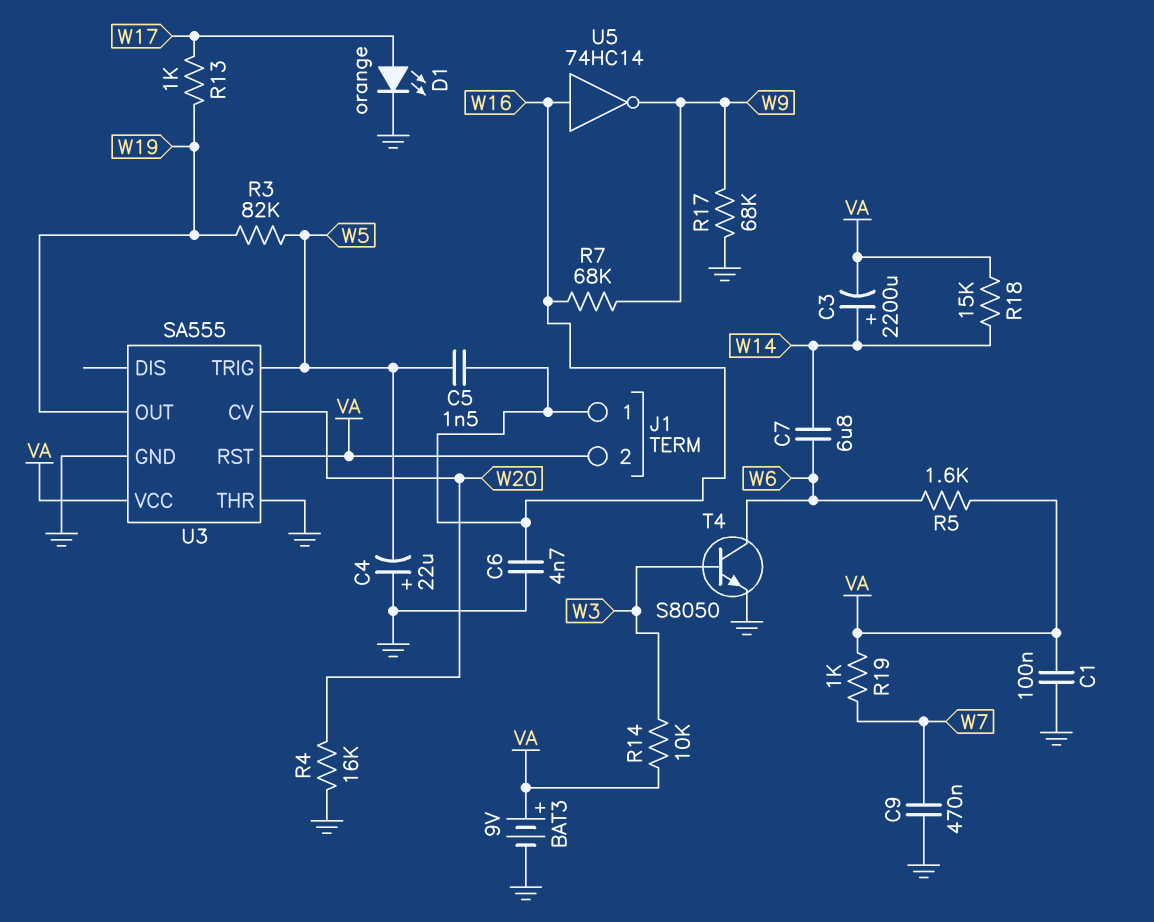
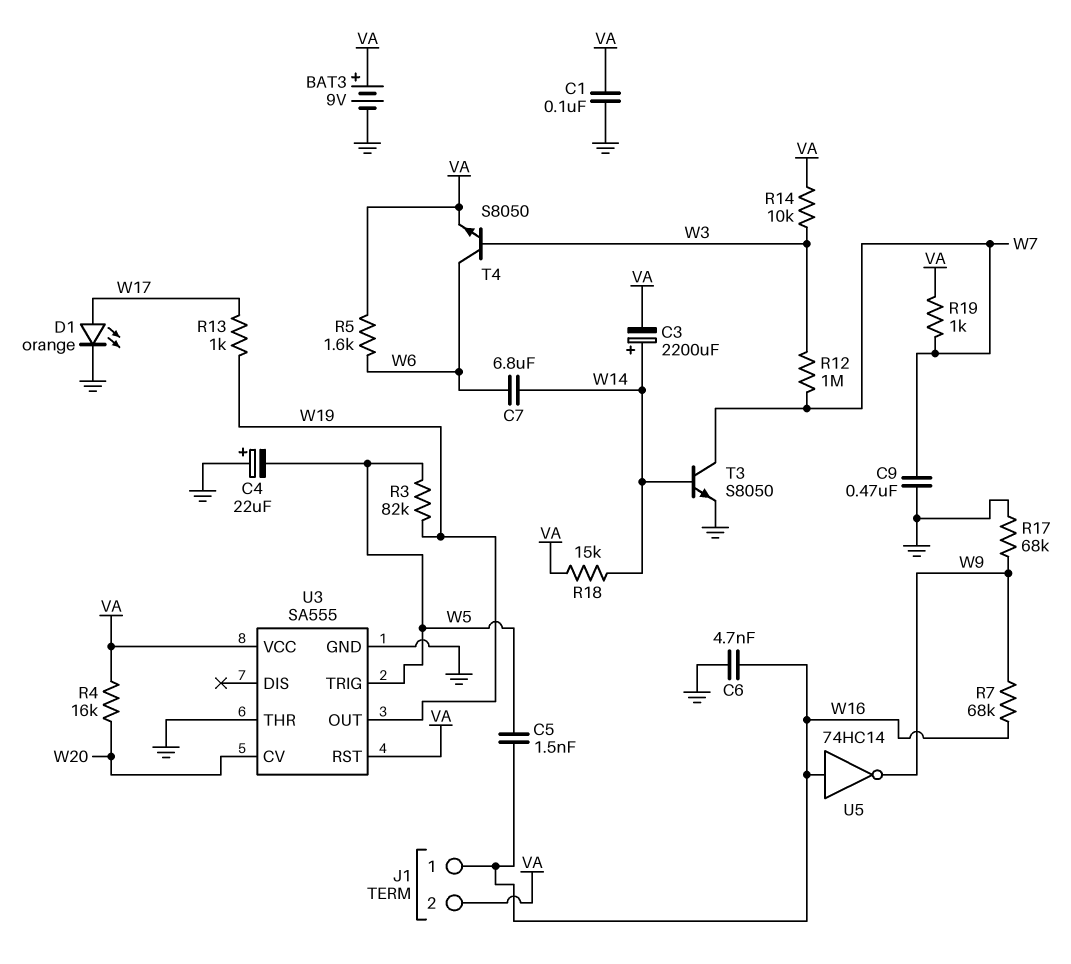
R4: 16k (GND, W20) -> 16k (VA, W20)
R12: none -> 1M (W3, W7)
T3: none -> NPN S8050 (B W14, C W7, E GND)
T4: NPN S8050 (B W3, C W6, E GND) -> NPN S8050 (B W3, C W6, E VA)

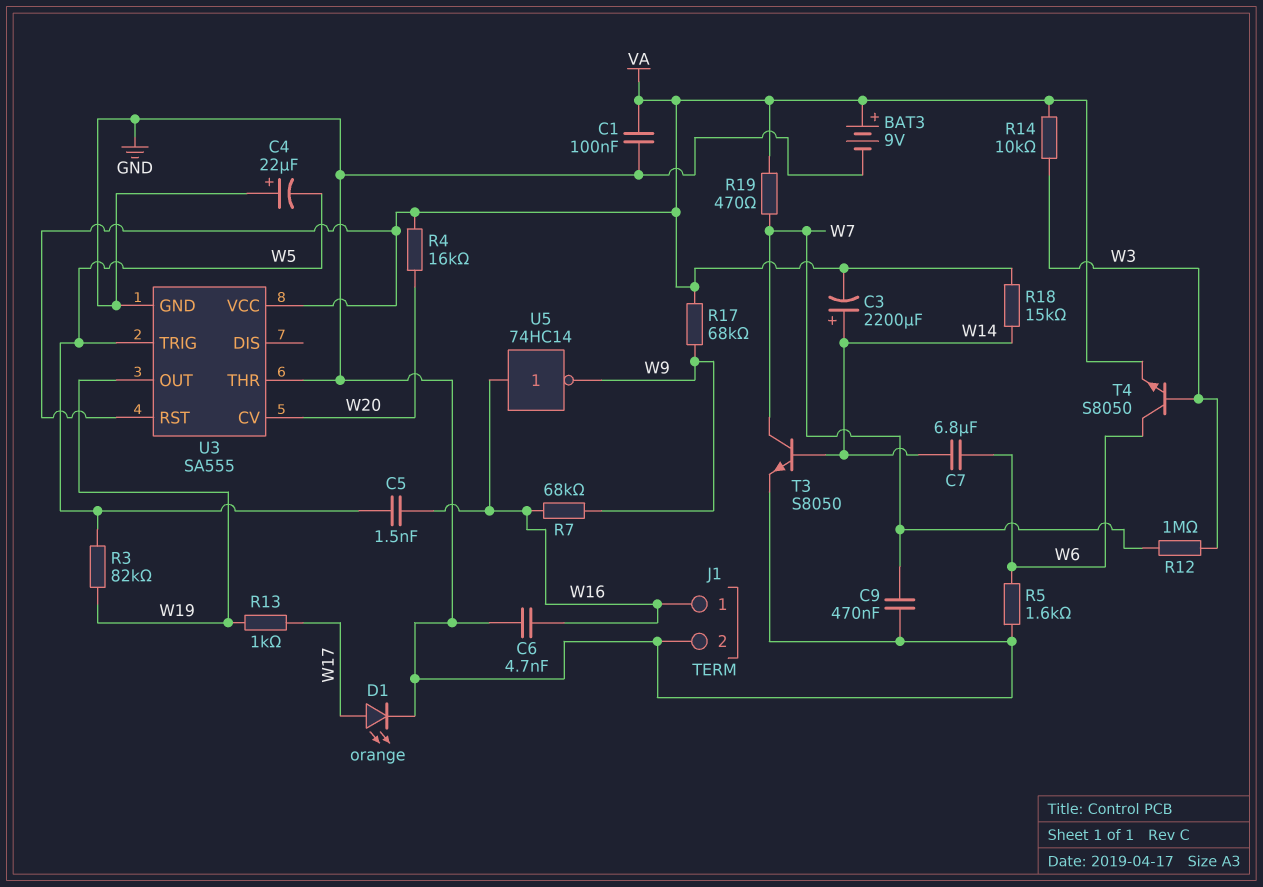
J1 pin 2: VA -> GND
R5: 1.6k (VA, W6) -> 1.6k (GND, W6)
R17: 68k (GND, W9) -> 68k (VA, W9)
R19: 1k (VA, W7) -> 470 (VA, W7)

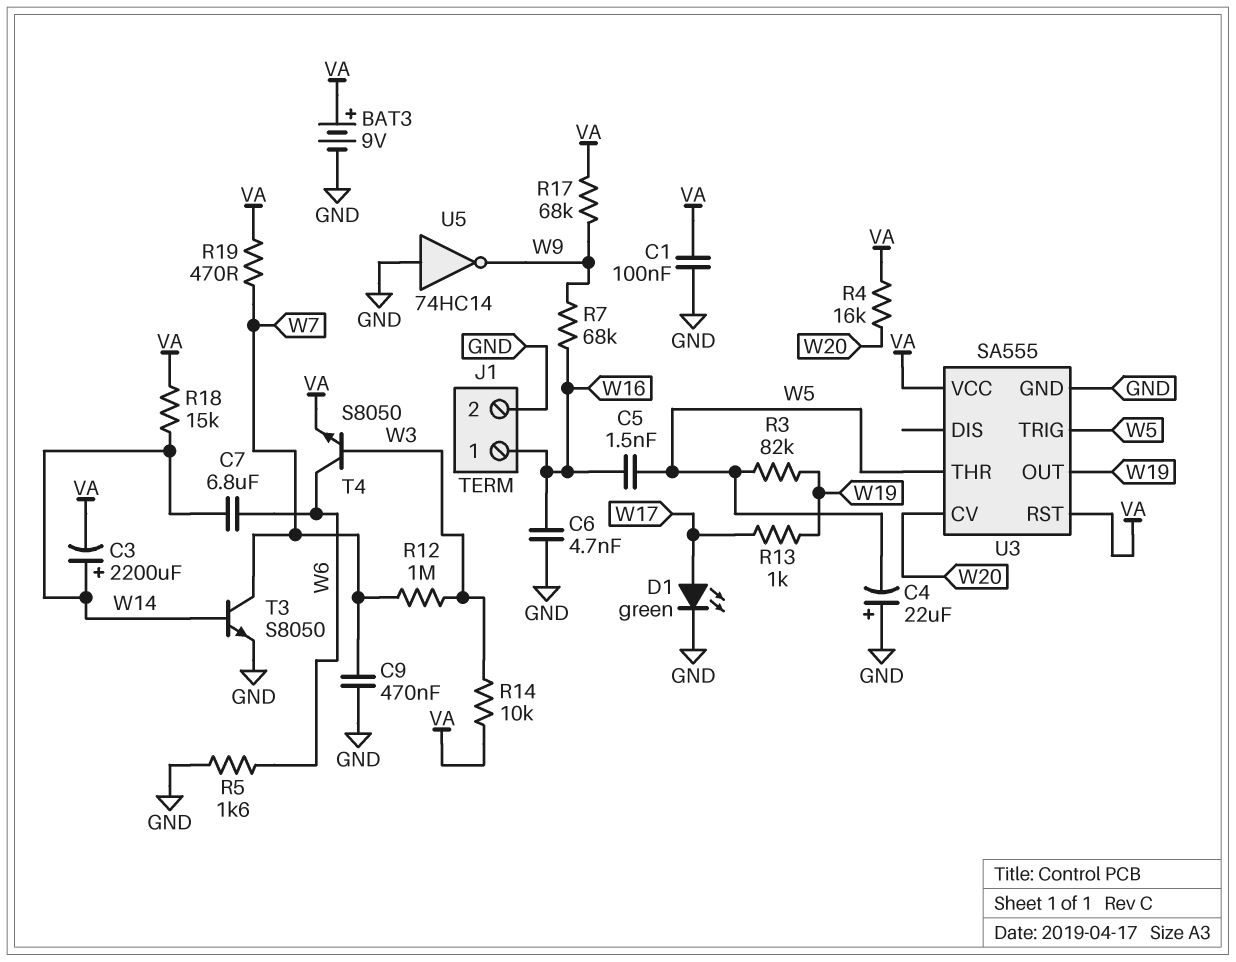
D1: LED orange (A W17, K GND) -> LED green (A W17, K GND)
U3 pin THR: GND -> W5
U5: NOT 74HC14 (in W16, out W9) -> NOT 74HC14 (in GND, out W9)

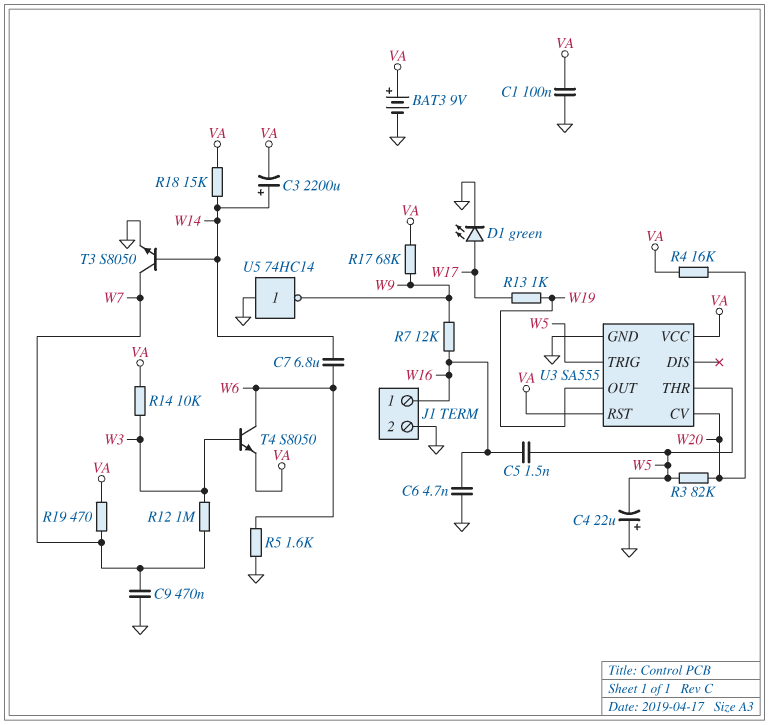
R3: 82k (W5, W19) -> 82k (W5, W20)
R7: 68k (W9, W16) -> 12k (W9, W16)

